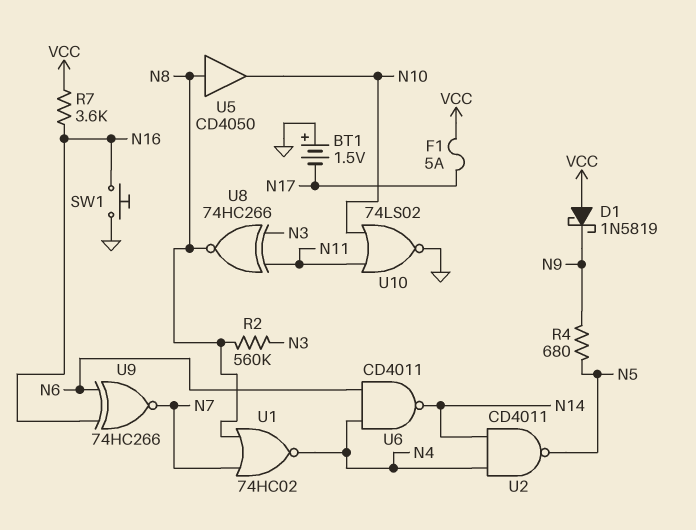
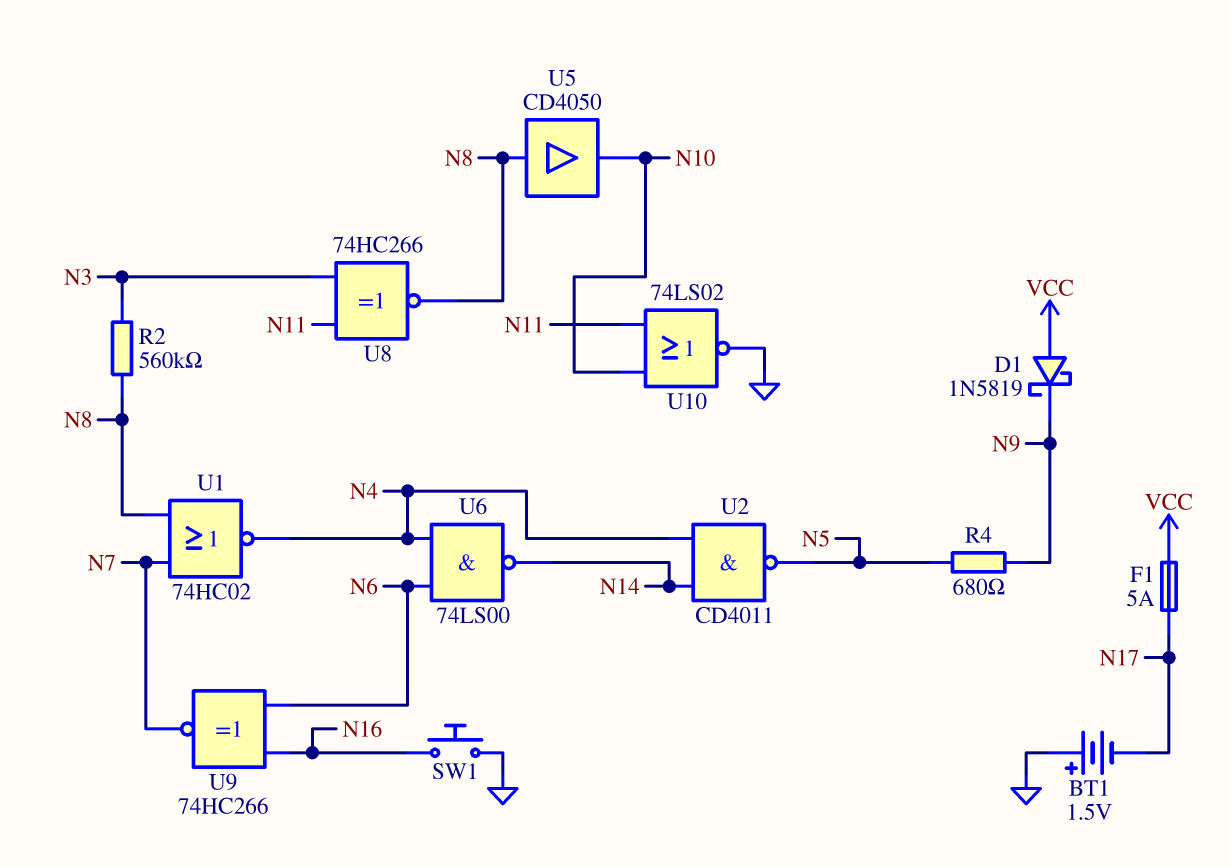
R7: 3.6k (N16, VCC) -> none
U6: NAND CD4011 (in N4, in N6, out N14) -> NAND 74LS00 (in N4, in N6, out N14)

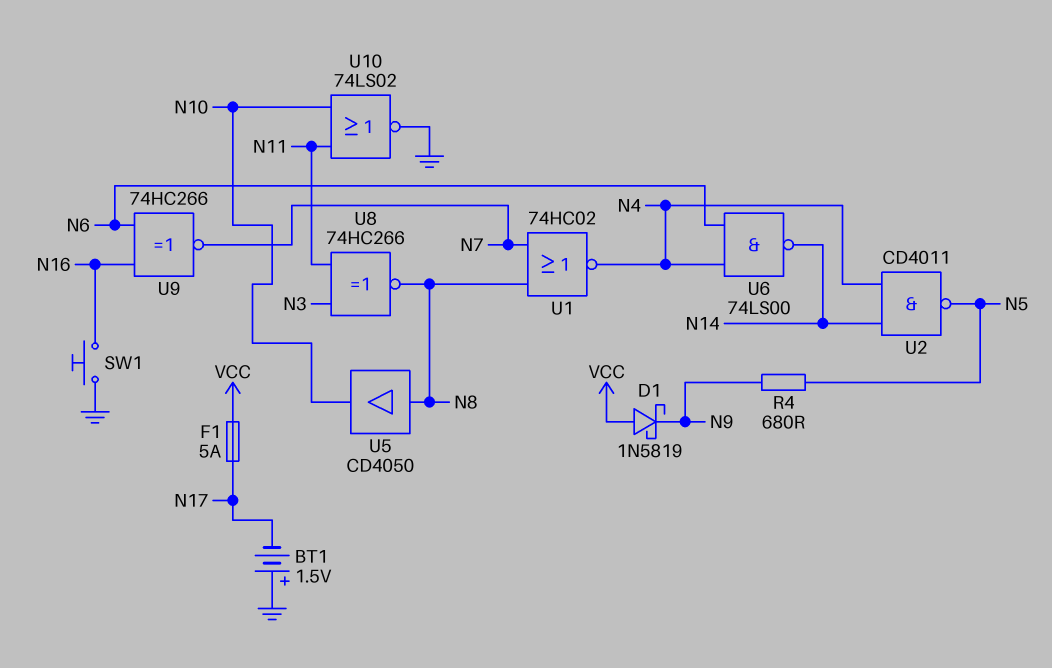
R2: 560k (N3, N8) -> none

